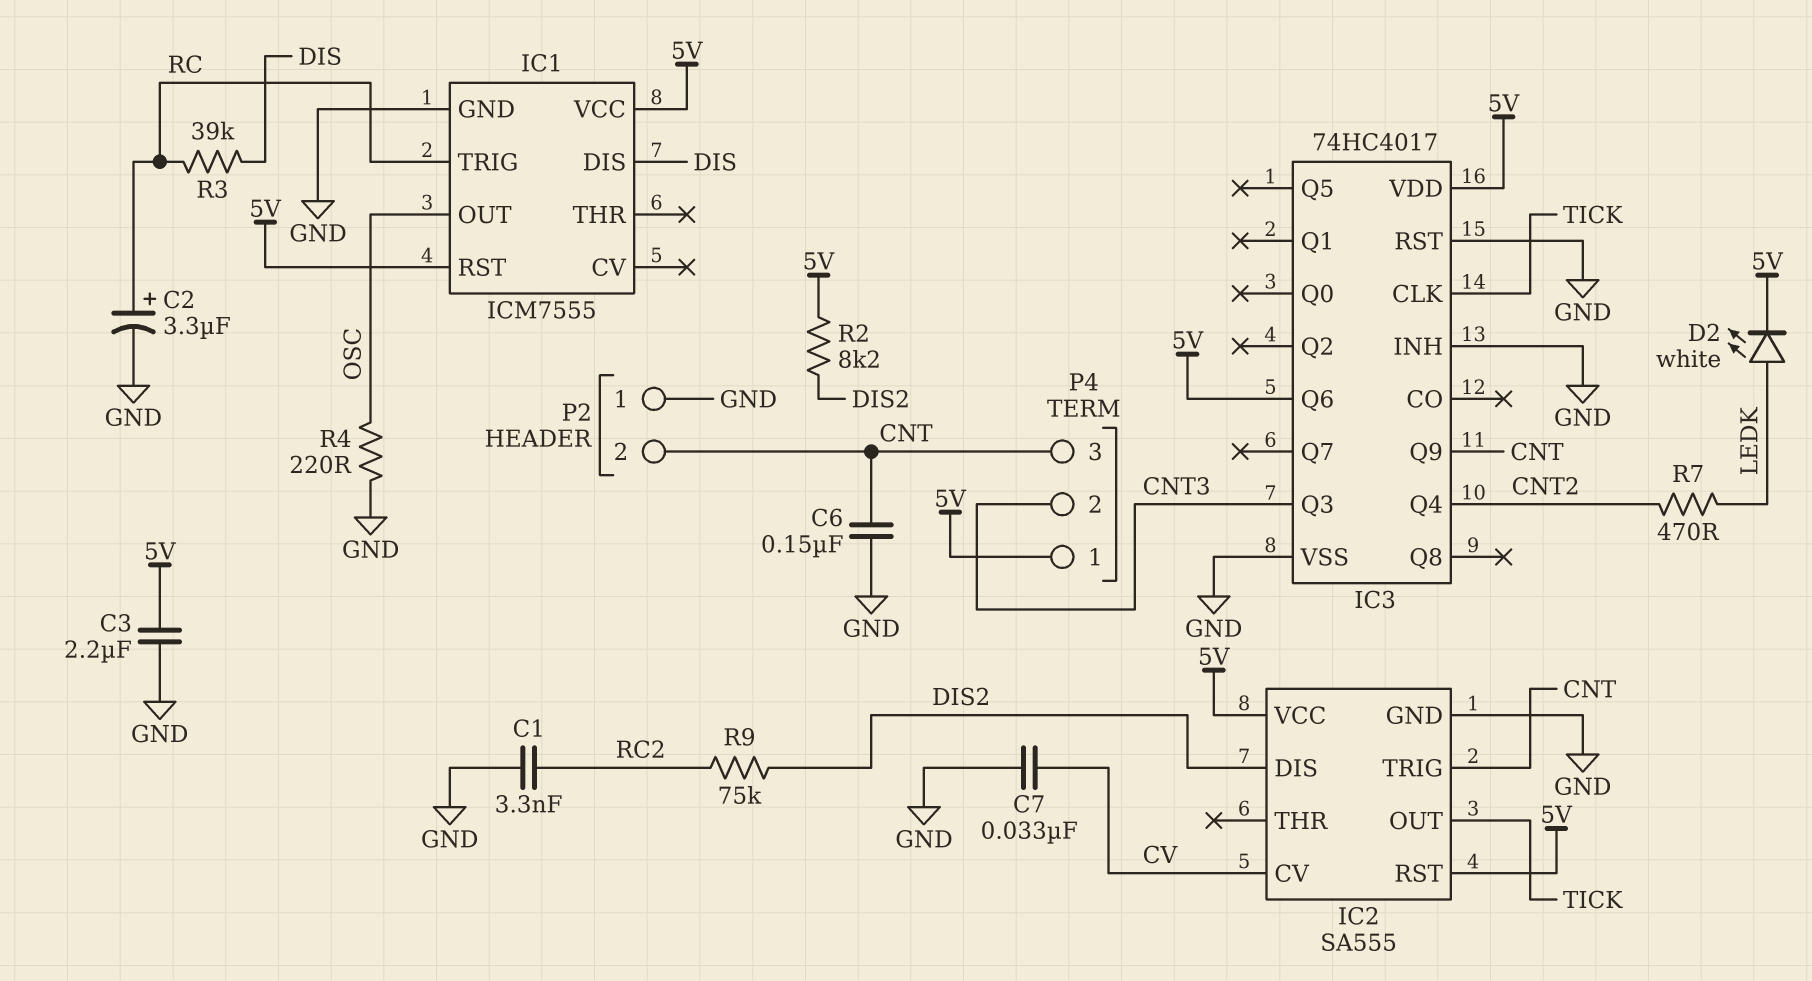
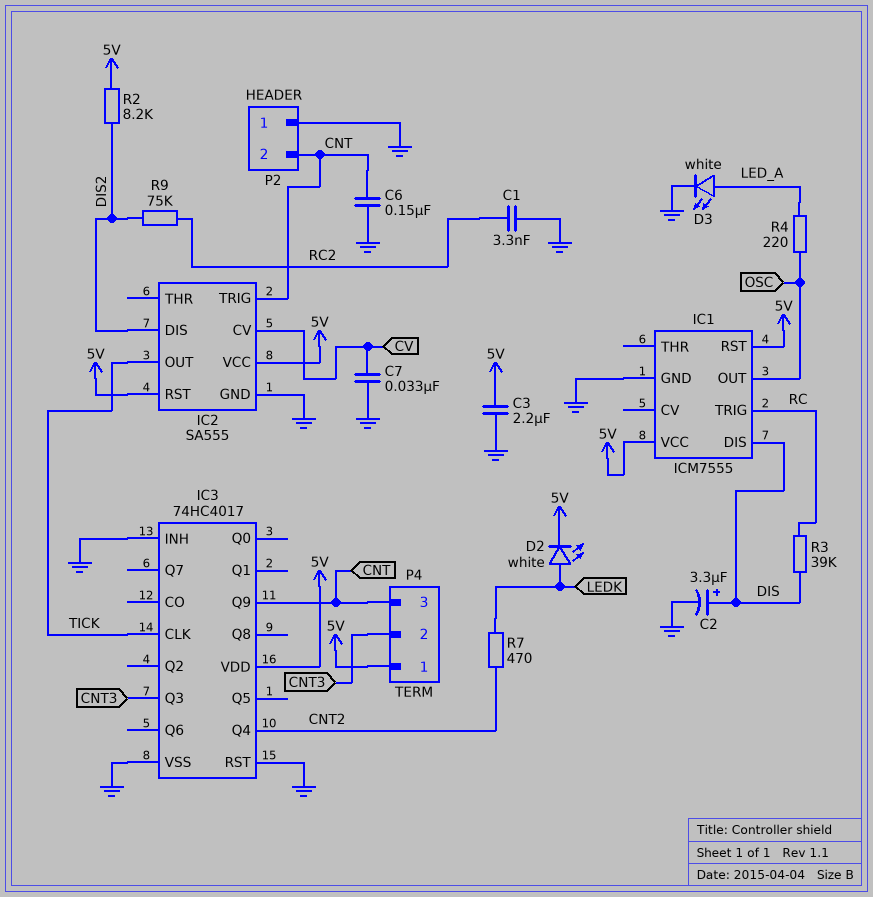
C2: 3.3uF (plus RC, minus GND) -> 3.3uF (plus DIS, minus GND)
D3: none -> LED white (A LED_A, K GND)
IC3 pin Q6: 5V -> none
R4: 220 (GND, OSC) -> 220 (LED_A, OSC)

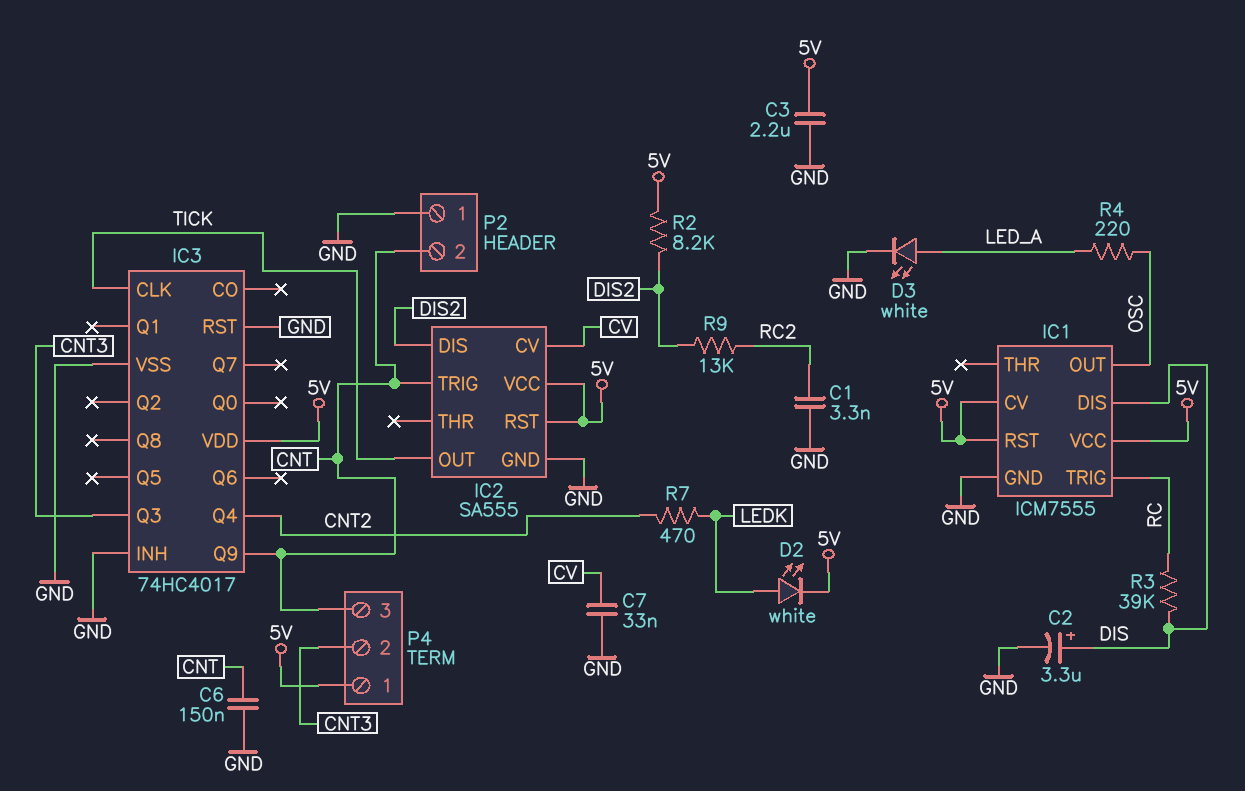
IC1 pin CV: none -> 5V
R9: 75k (DIS2, RC2) -> 13k (DIS2, RC2)

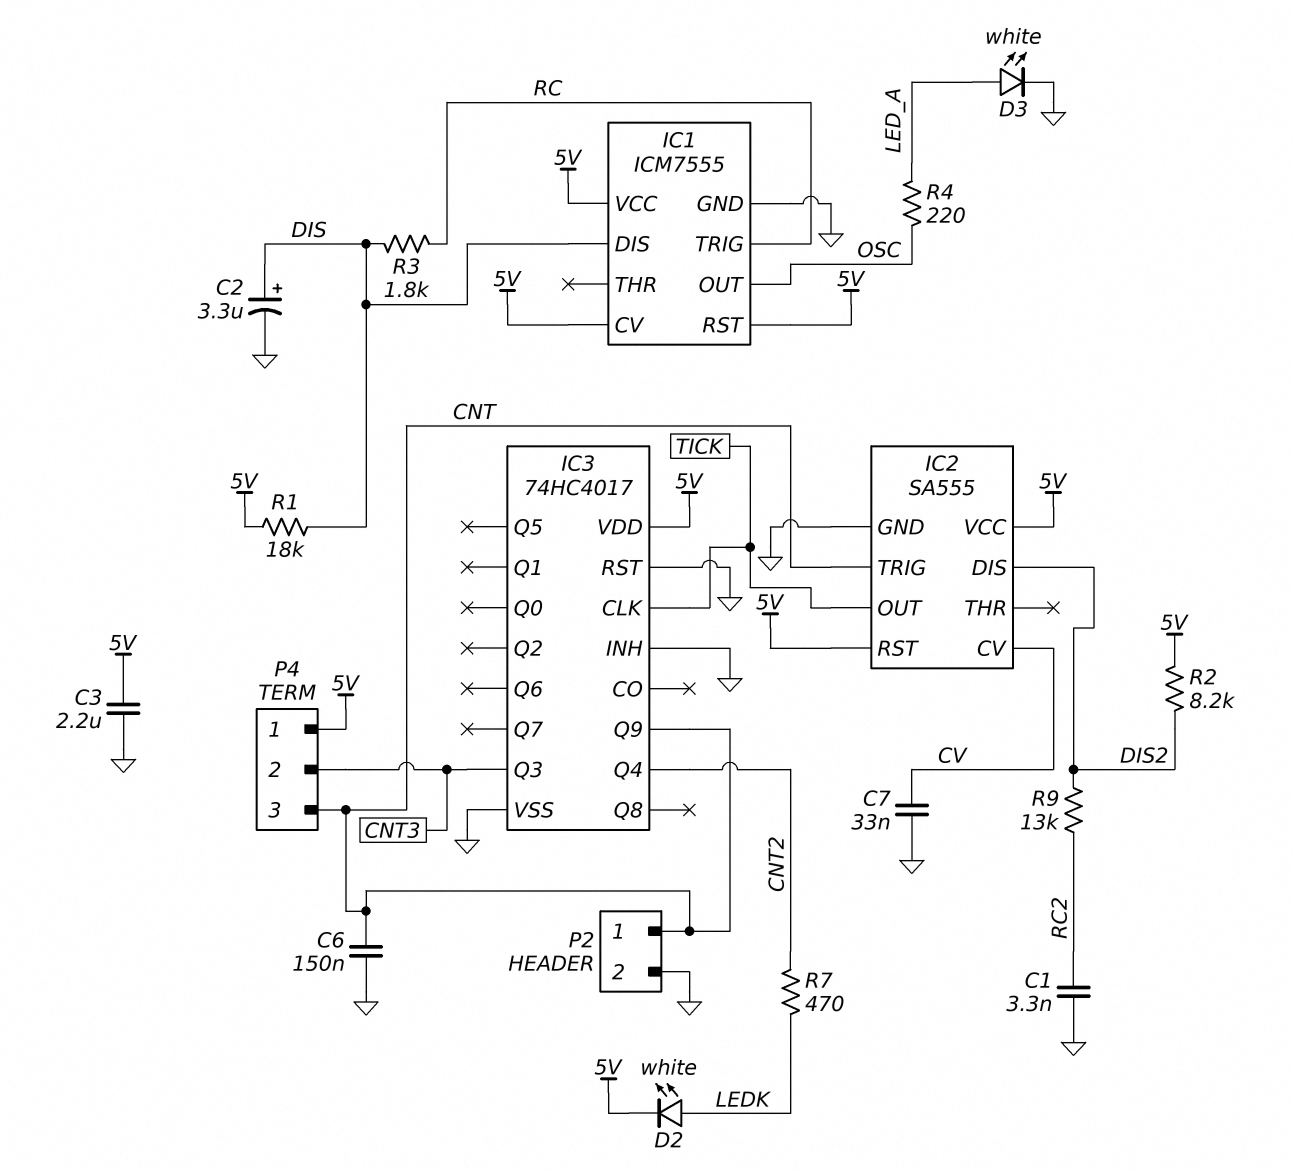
P2 pin 1: GND -> CNT
P2 pin 2: CNT -> GND
R1: none -> 18k (5V, DIS)
R3: 39k (DIS, RC) -> 1.8k (DIS, RC)

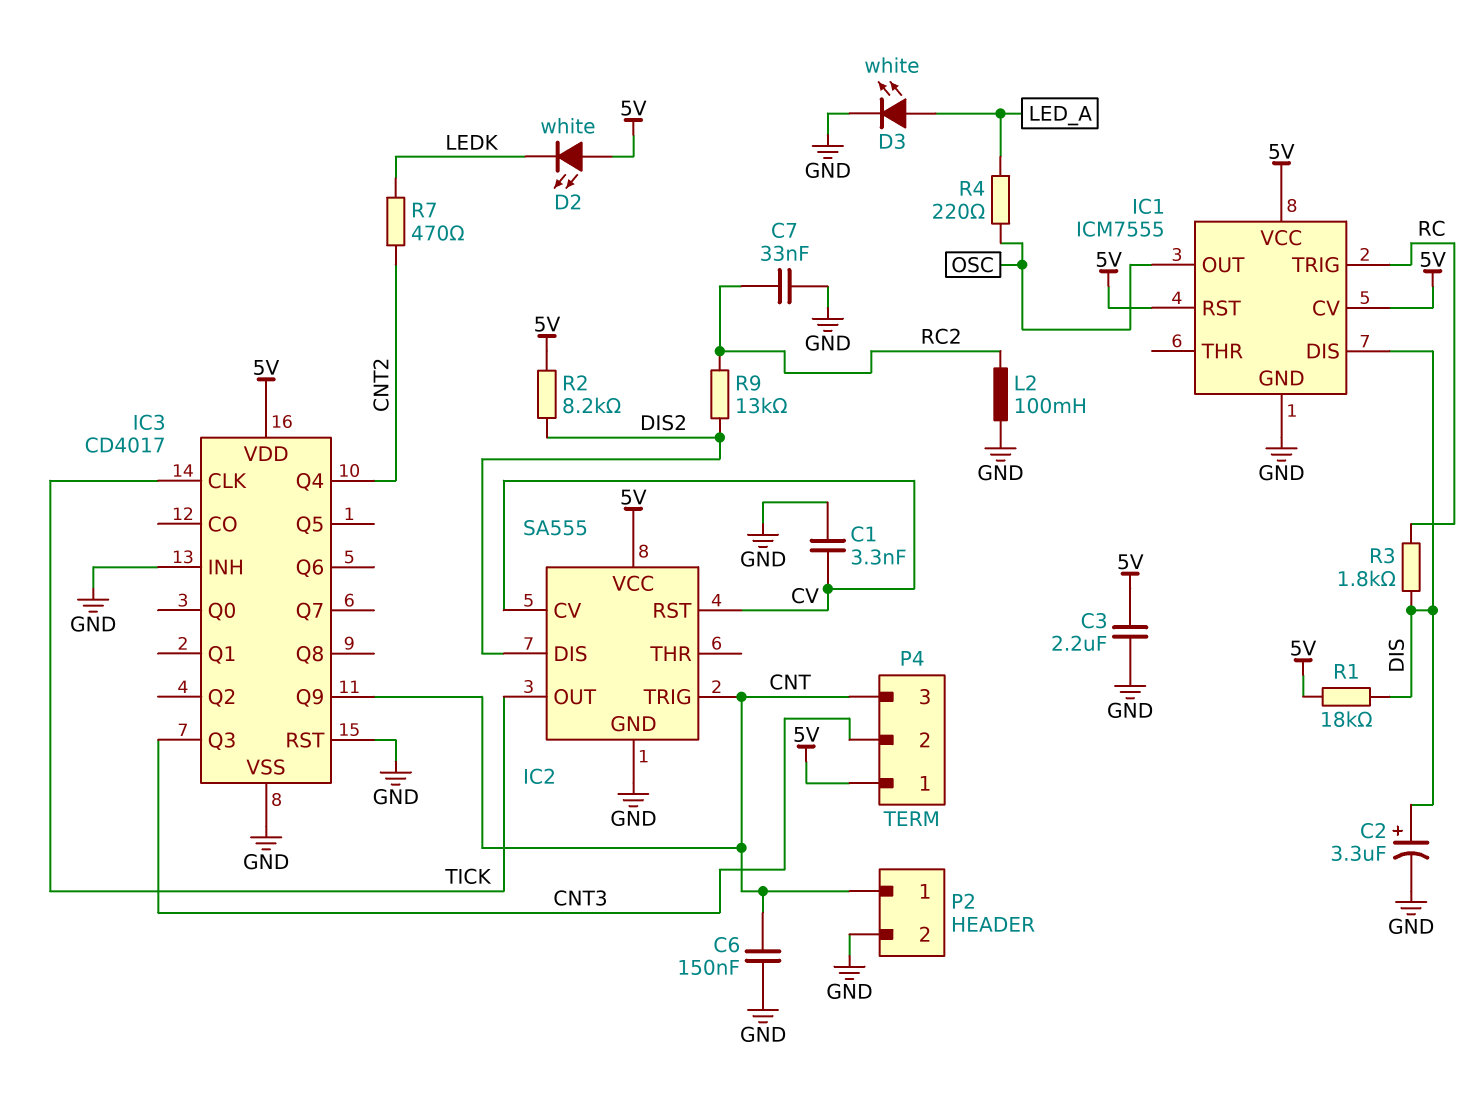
C1: 3.3nF (GND, RC2) -> 3.3nF (CV, GND)
C7: 33nF (CV, GND) -> 33nF (GND, RC2)
D2: LED white (A LEDK, K 5V) -> LED white (A 5V, K LEDK)
IC2 pin RST: 5V -> CV
IC3: 74HC4017 -> CD4017
L2: none -> 100mH (GND, RC2)

